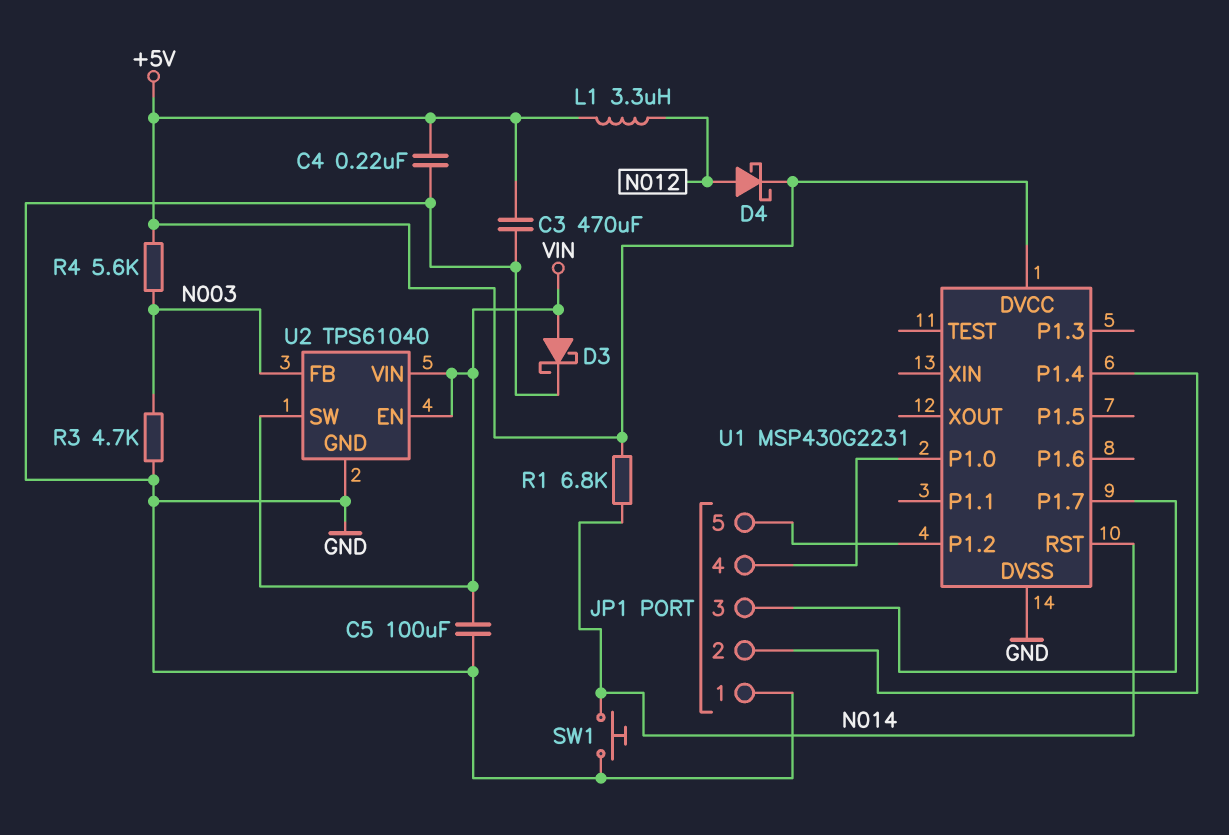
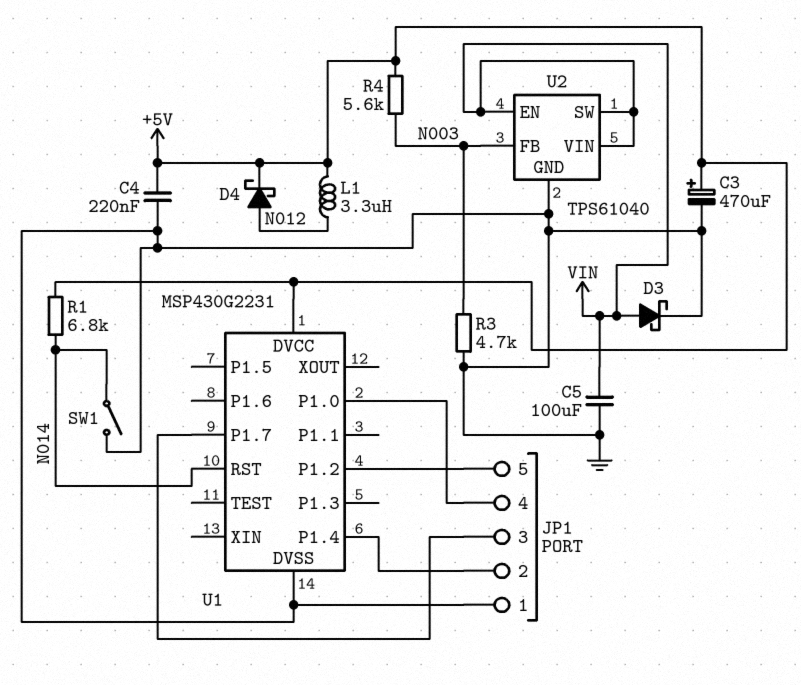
C3: 470uF (+5V, GND) -> 470uF (plus +5V, minus GND)
SW1: button (GND, N014) -> switch (GND, N014)

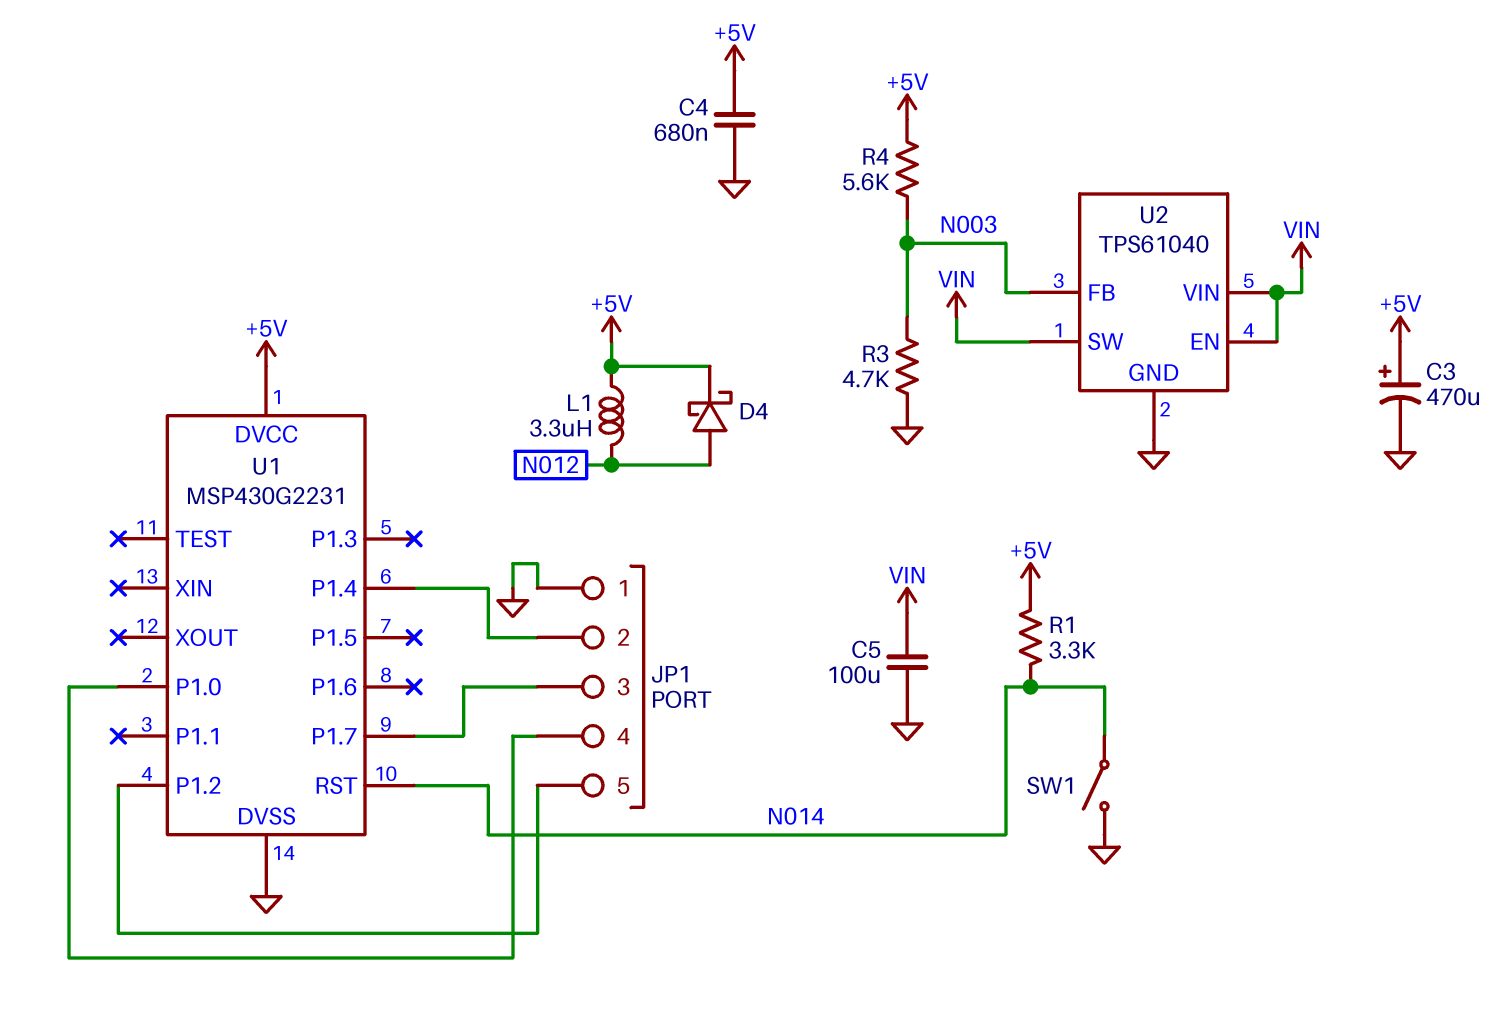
C4: 220nF (+5V, GND) -> 680nF (+5V, GND)
D3: schottky (A VIN, K GND) -> none
R1: 6.8k (+5V, N014) -> 3.3k (+5V, N014)

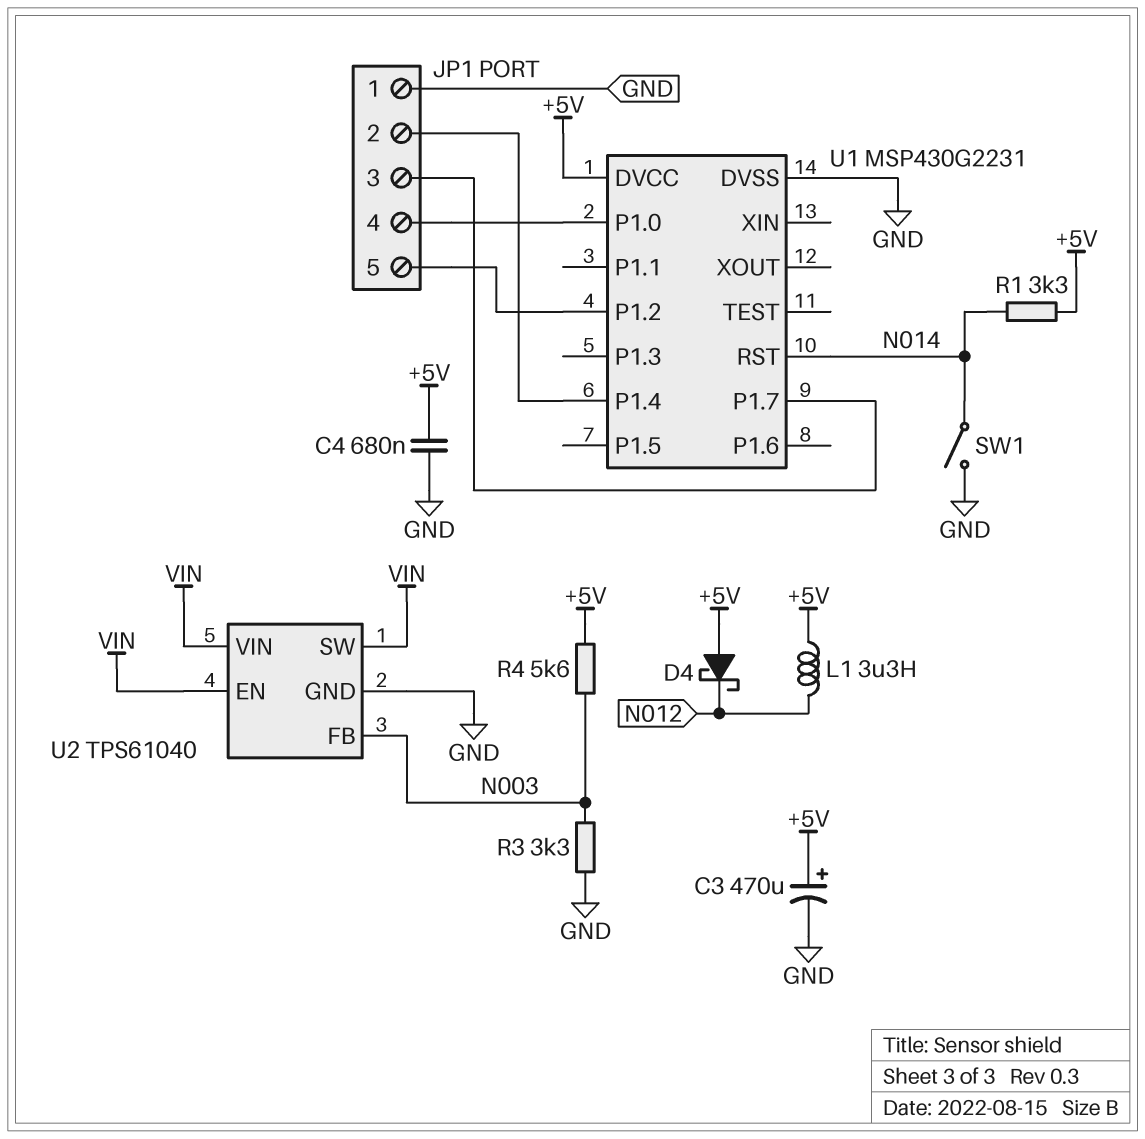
C5: 100uF (GND, VIN) -> none
D4: schottky (A N012, K +5V) -> schottky (A +5V, K N012)
R3: 4.7k (GND, N003) -> 3.3k (GND, N003)

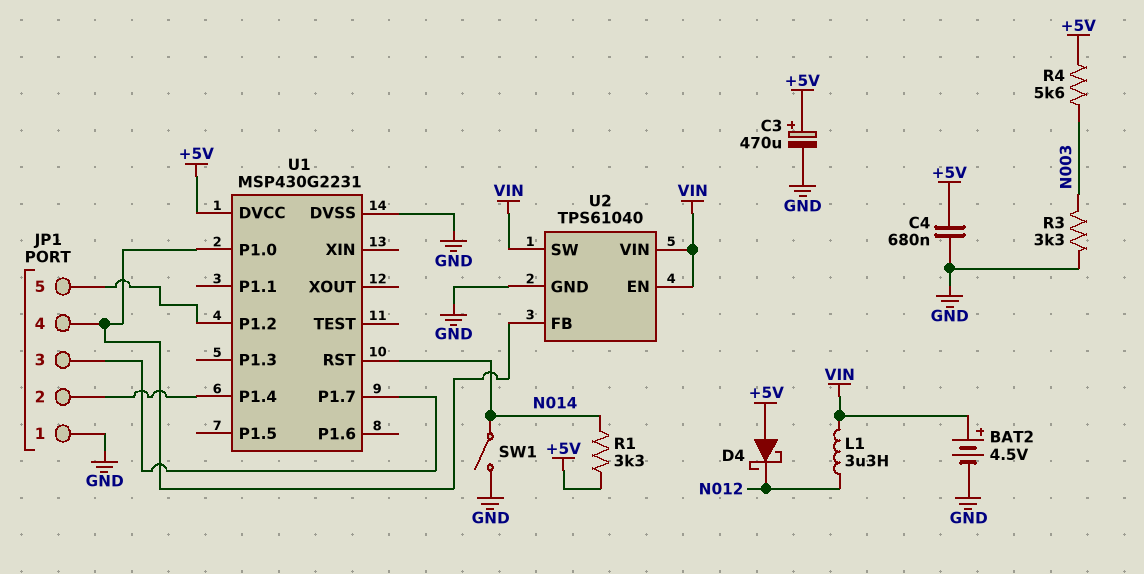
BAT2: none -> 4.5V (plus VIN, minus GND)
L1: 3.3uH (+5V, N012) -> 3.3uH (N012, VIN)
U2 pin FB: N003 -> JP1/4

